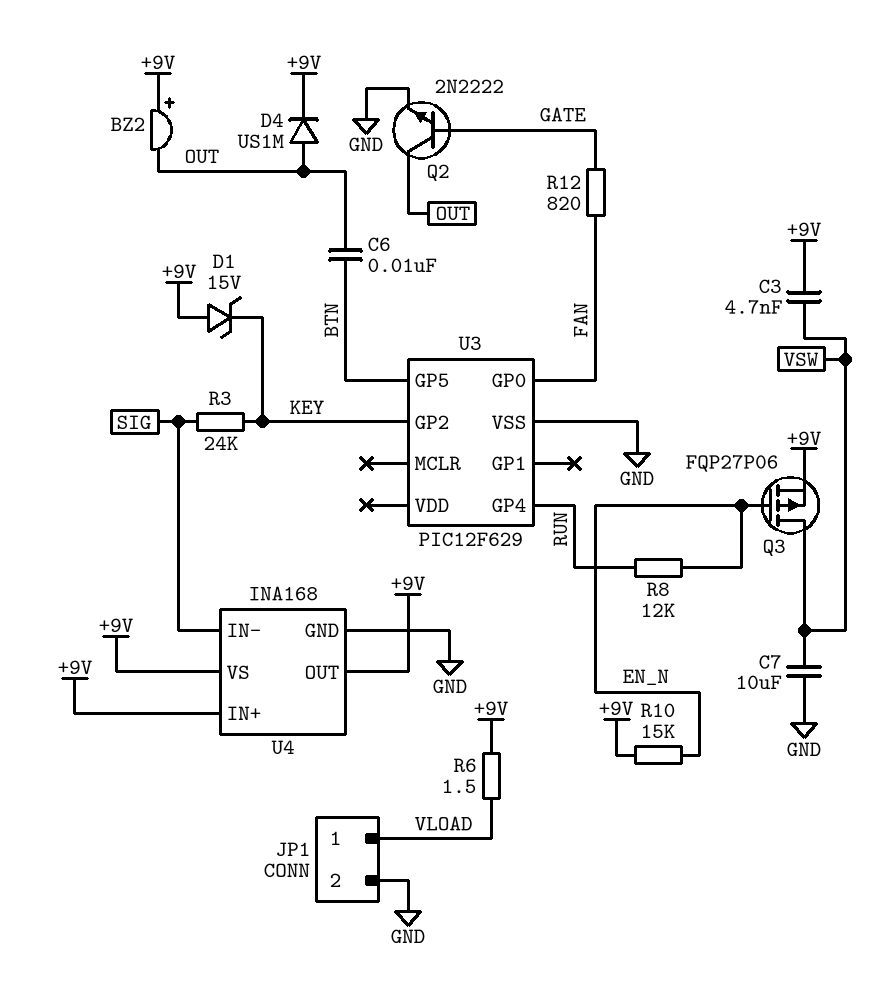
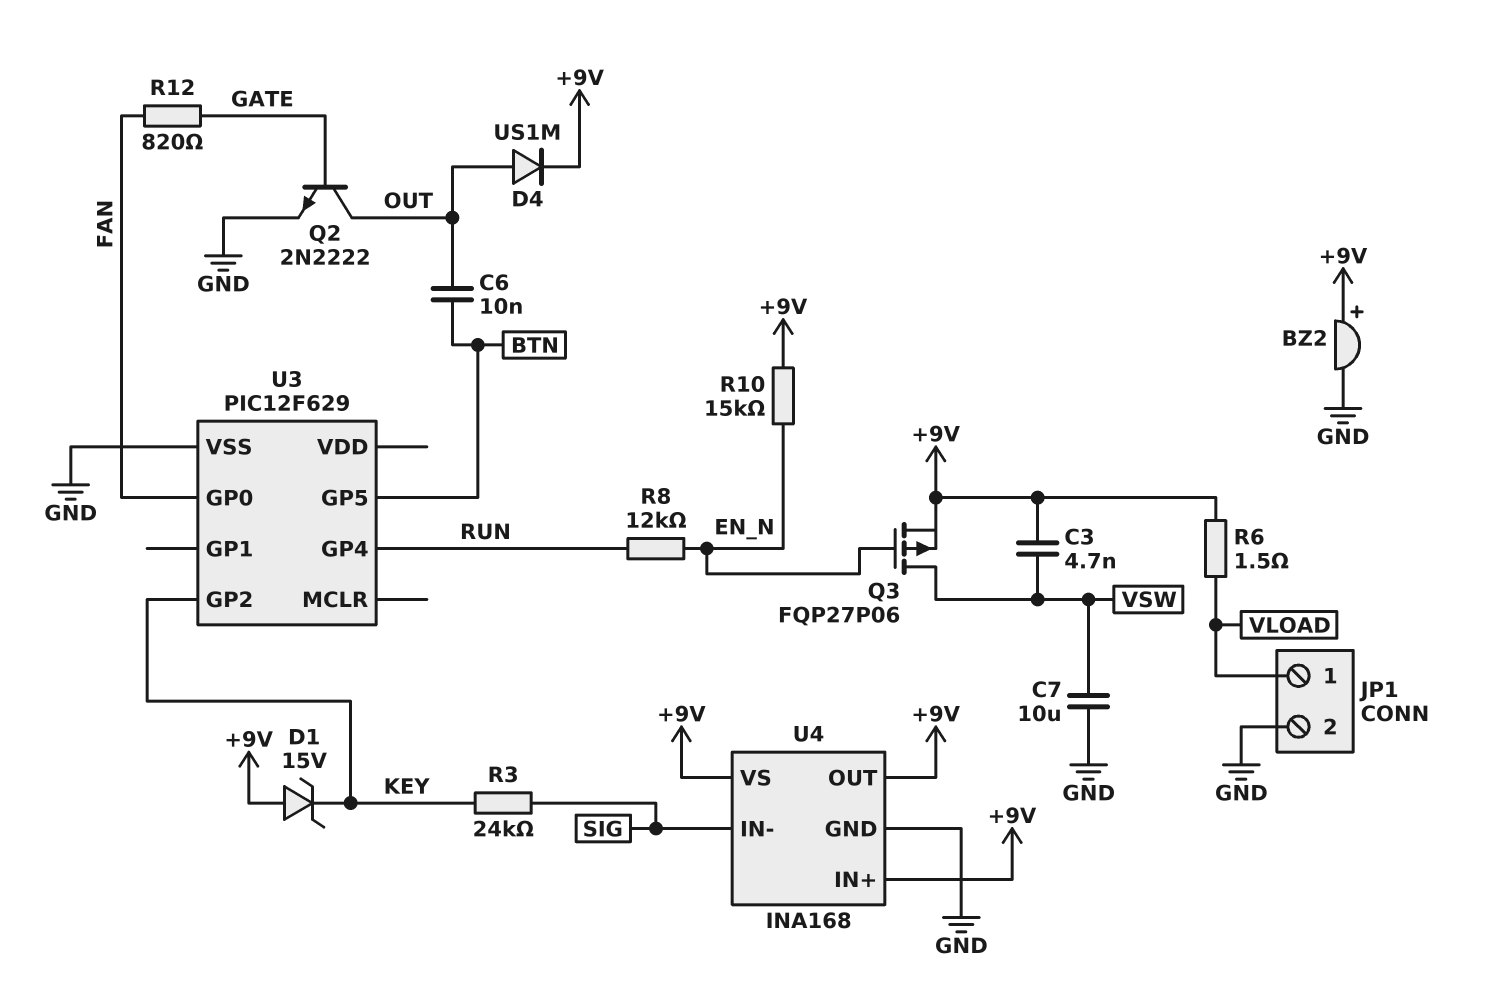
BZ2: buzzer (plus +9V, minus OUT) -> buzzer (plus +9V, minus GND)

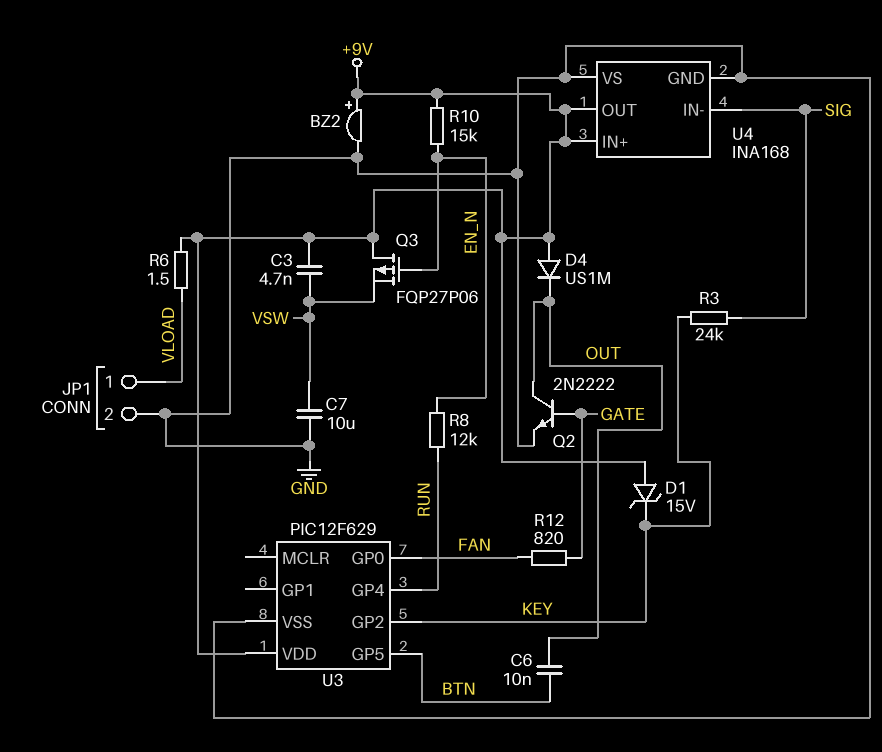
D4: diode US1M (A OUT, K +9V) -> diode US1M (A +9V, K OUT)
Q3: PMOS FQP27P06 (G EN_N, D VSW, S +9V) -> PMOS FQP27P06 (G EN_N, D +9V, S VSW)
U3 pin VDD: none -> +9V
U4 pin VS: +9V -> GND

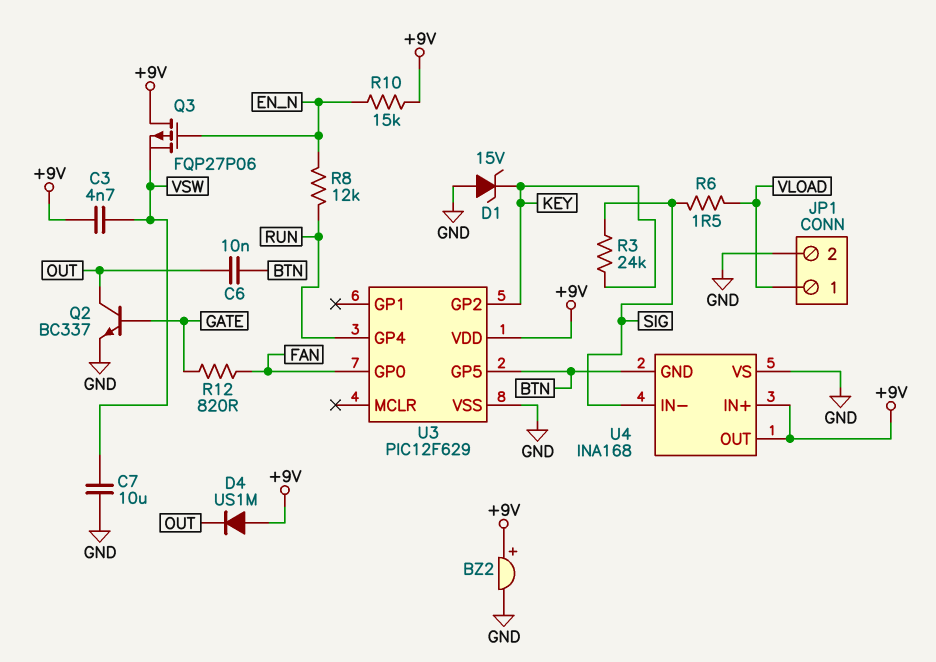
D1: zener 15V (A +9V, K KEY) -> zener 15V (A GND, K KEY)
Q2: NPN 2N2222 (B GATE, C OUT, E GND) -> NPN BC337 (B GATE, C OUT, E GND)
R6: 1.5 (+9V, VLOAD) -> 1.5 (SIG, VLOAD)
U4 pin GND: GND -> BTN

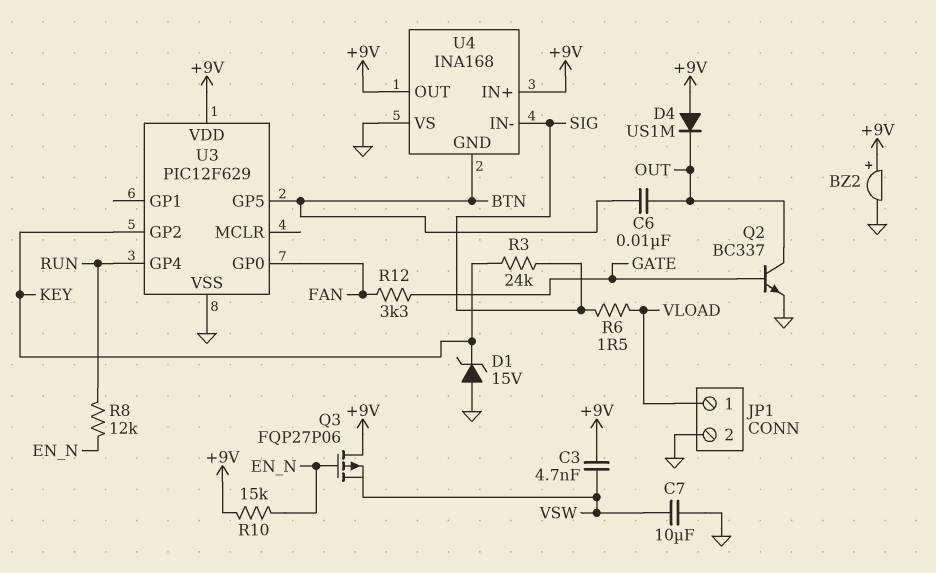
R12: 820 (FAN, GATE) -> 3.3k (FAN, GATE)

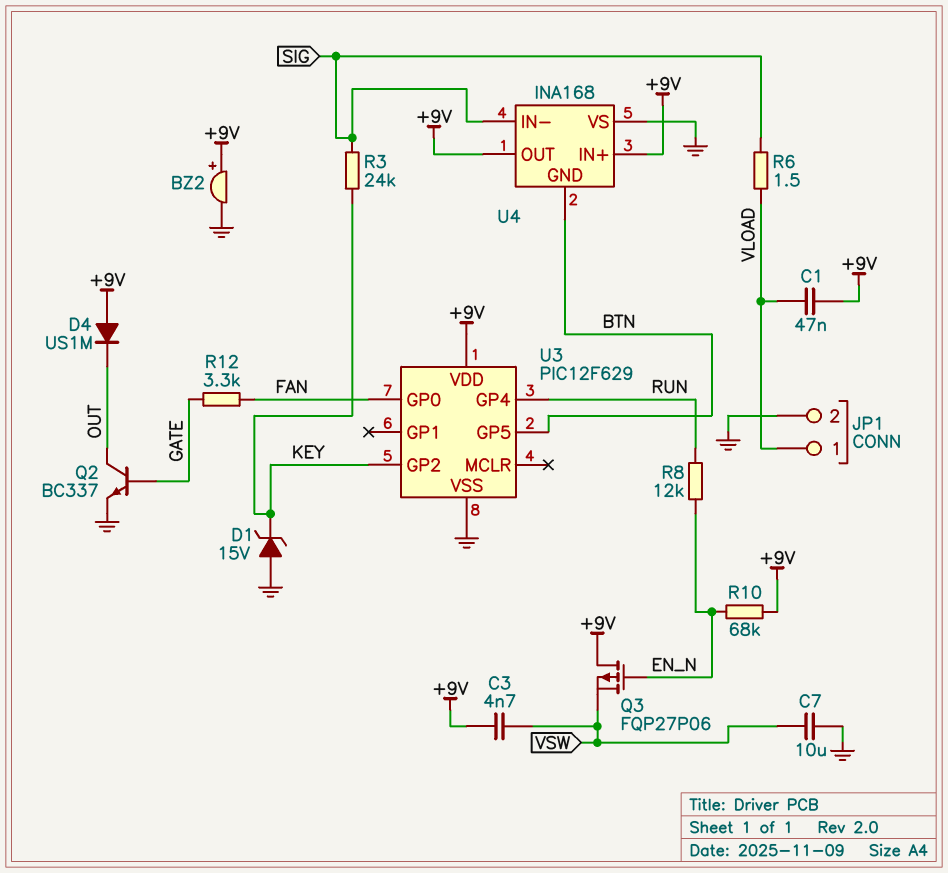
C1: none -> 47nF (+9V, VLOAD)
C6: 10nF (BTN, OUT) -> none
R10: 15k (+9V, EN_N) -> 68k (+9V, EN_N)

